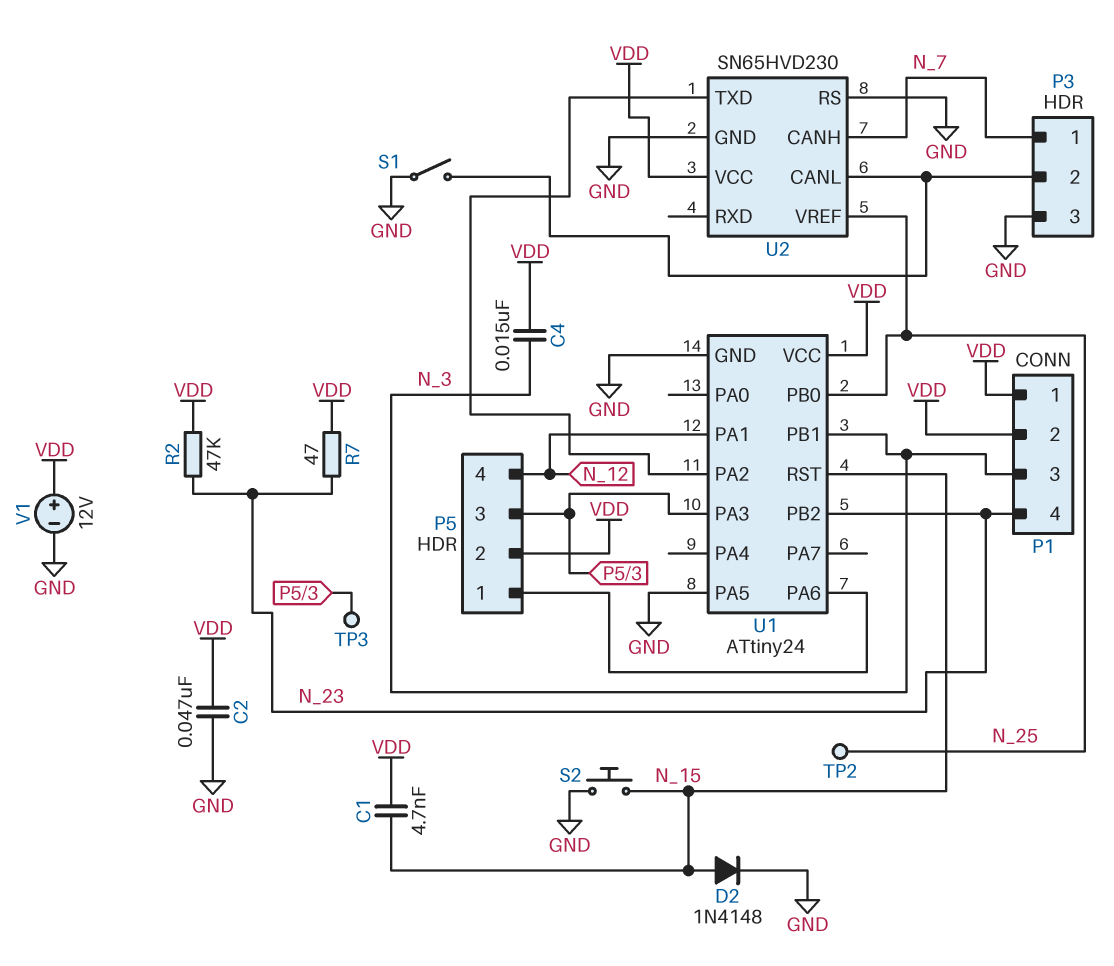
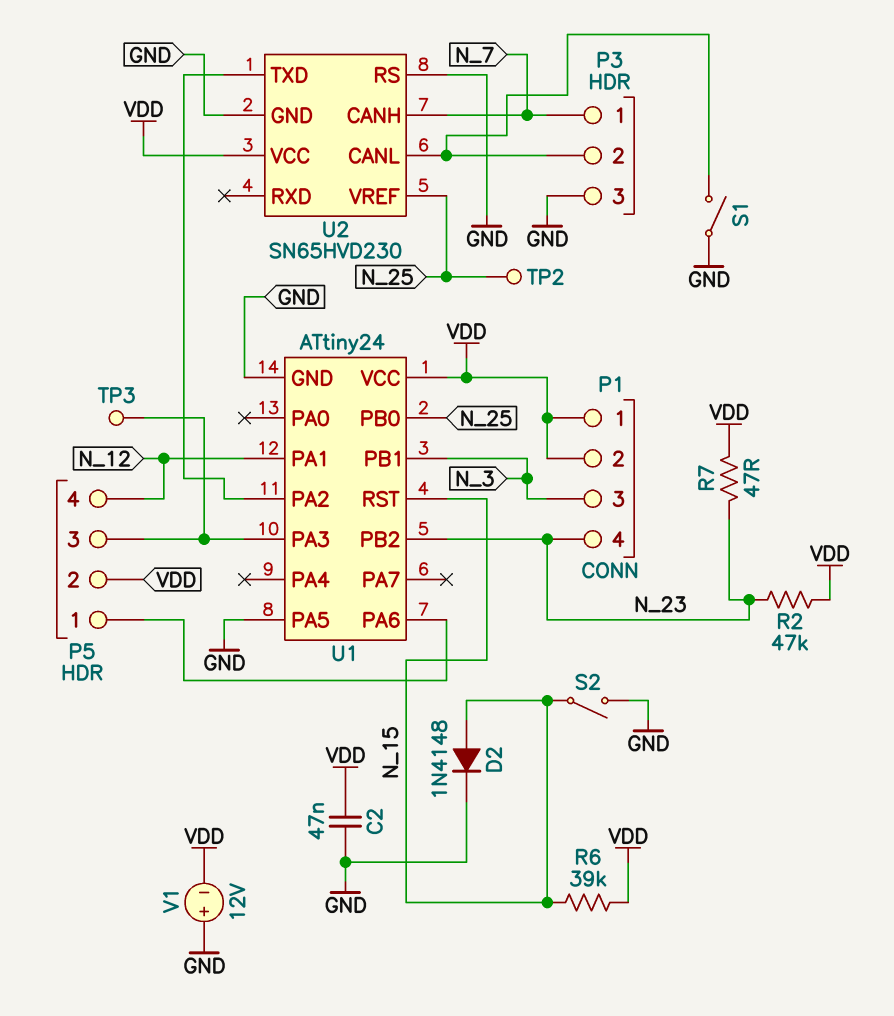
C1: 4.7nF (N_15, VDD) -> none
C4: 15nF (N_3, VDD) -> none
R6: none -> 39k (N_15, VDD)
S2: button (GND, N_15) -> switch (GND, N_15)
V1: 12V (plus VDD, minus GND) -> 12V (plus GND, minus VDD)

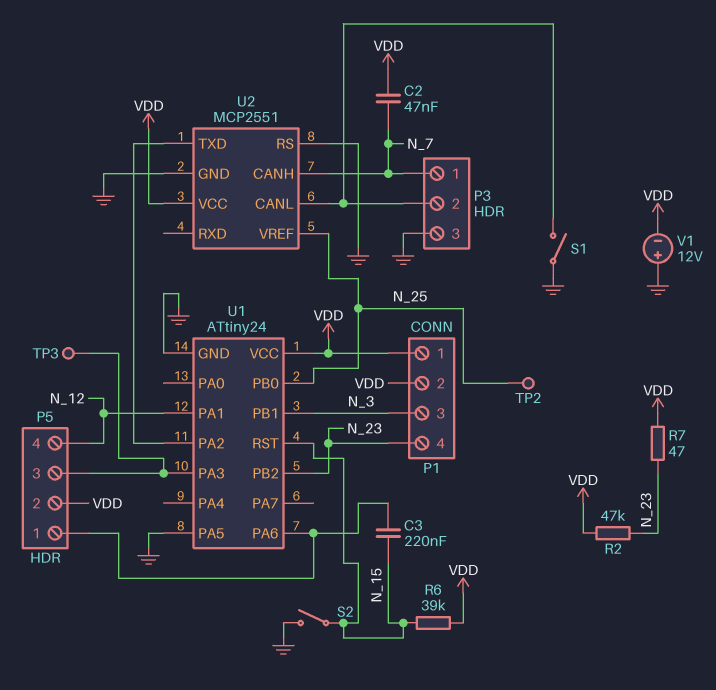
C2: 47nF (GND, VDD) -> 47nF (N_7, VDD)
C3: none -> 220nF (N_15, P5/1)
D2: diode 1N4148 (A N_15, K GND) -> none
U2: SN65HVD230 -> MCP2551

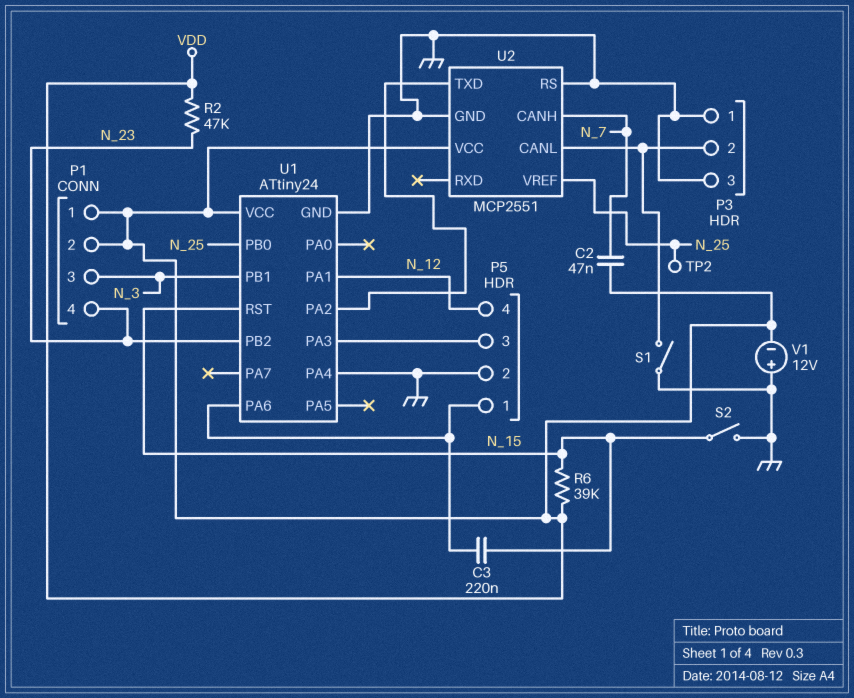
P3 pin 1: N_7 -> GND
P5 pin 2: VDD -> GND
R7: 47 (N_23, VDD) -> none
TP3: test point (P5/3) -> none
U1 pin PA4: none -> GND
U1 pin PA5: GND -> none

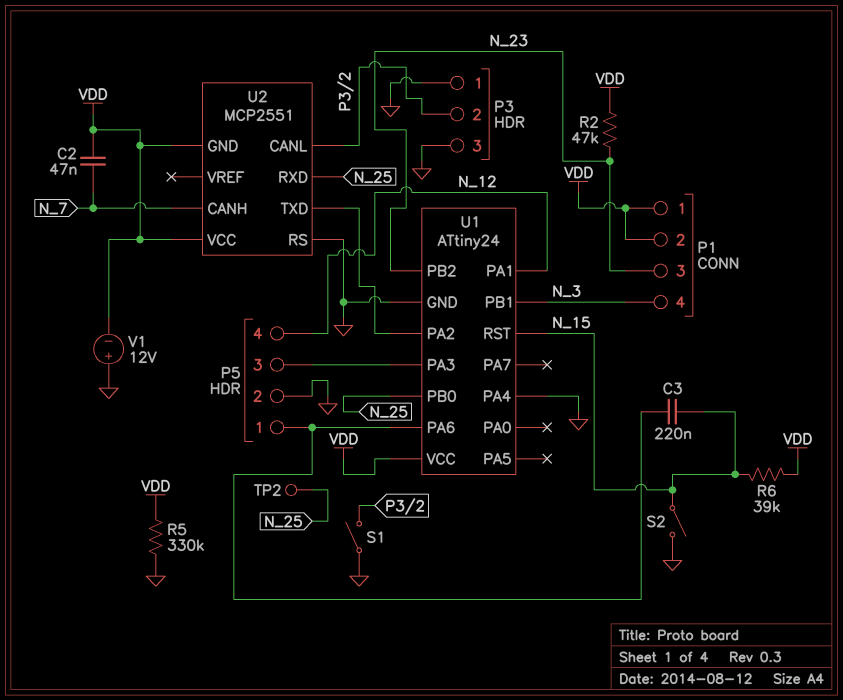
P1 pin 3: N_3 -> N_23
P1 pin 4: N_23 -> N_3
R5: none -> 330k (GND, VDD)
U2 pin GND: GND -> VDD
U2 pin RXD: none -> N_25
U2 pin VREF: N_25 -> none

